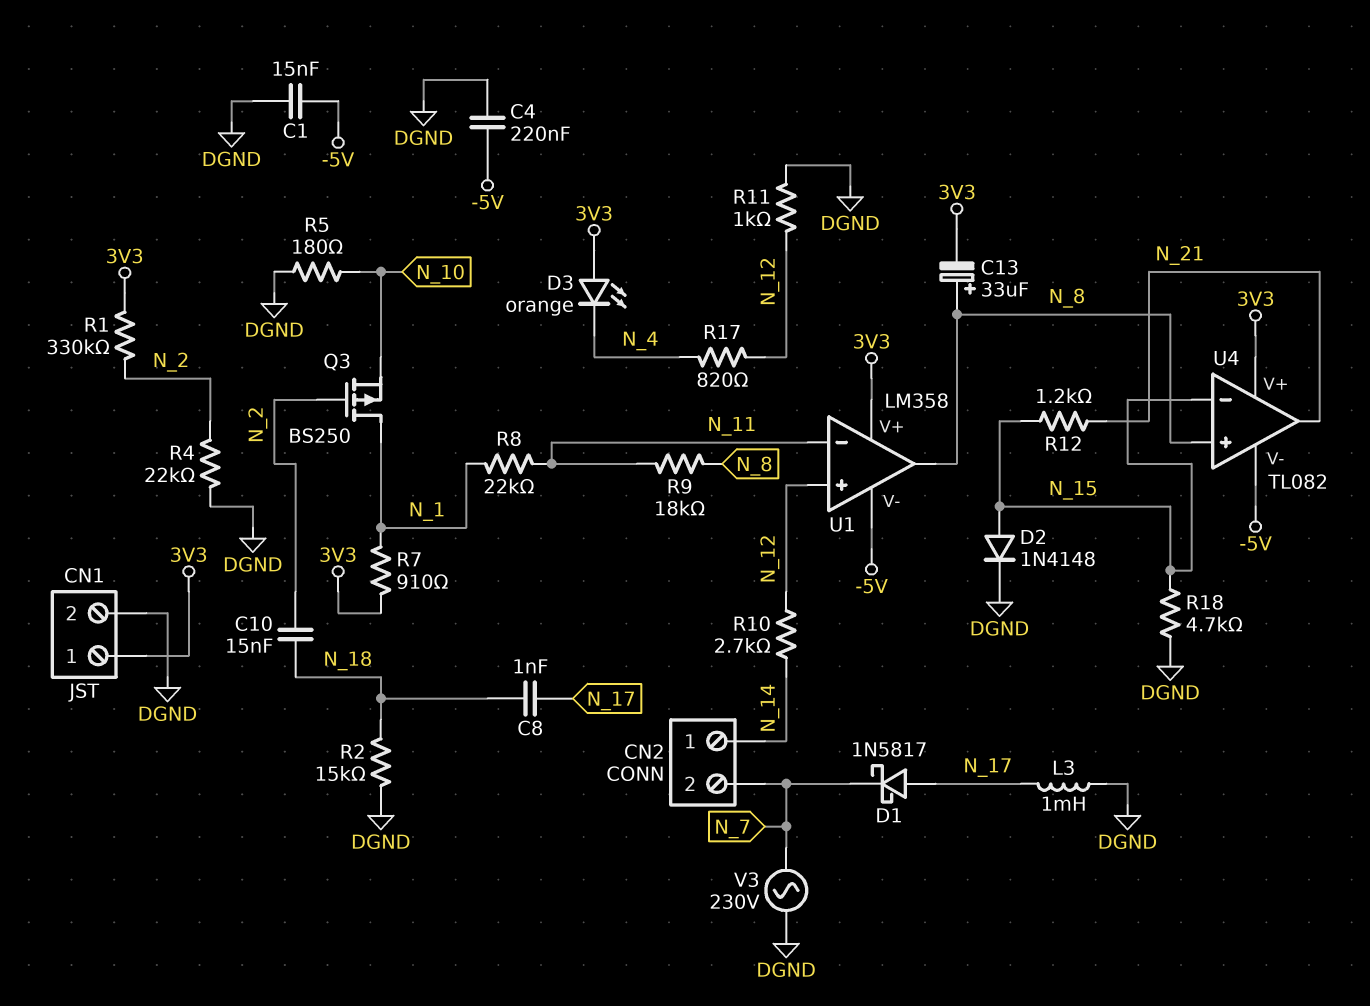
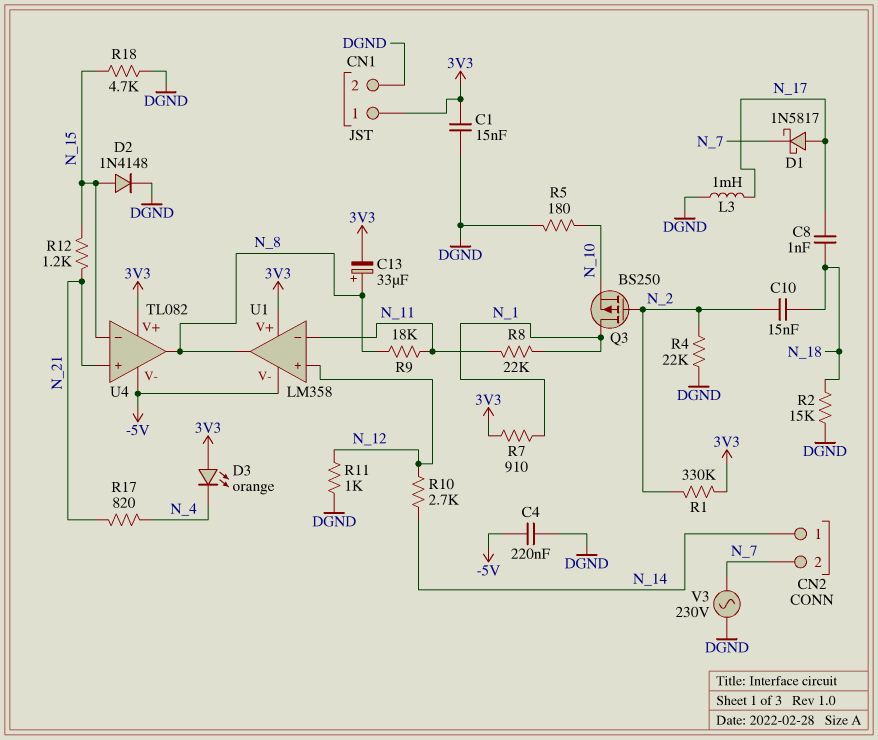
C1: 15nF (-5V, DGND) -> 15nF (3V3, DGND)
R17: 820 (N_4, N_12) -> 820 (N_4, N_21)
U4 pin in+: N_8 -> N_21
U4 pin out: N_21 -> N_8

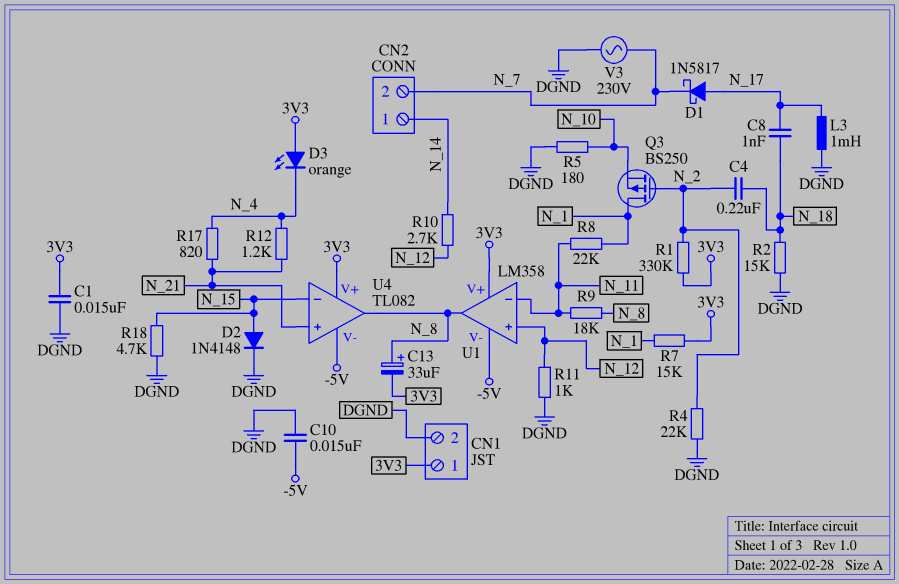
C4: 220nF (-5V, DGND) -> 220nF (N_2, N_18)
C10: 15nF (N_2, N_18) -> 15nF (-5V, DGND)
R7: 910 (3V3, N_1) -> 15k (3V3, N_1)
R12: 1.2k (N_15, N_21) -> 1.2k (N_4, N_21)

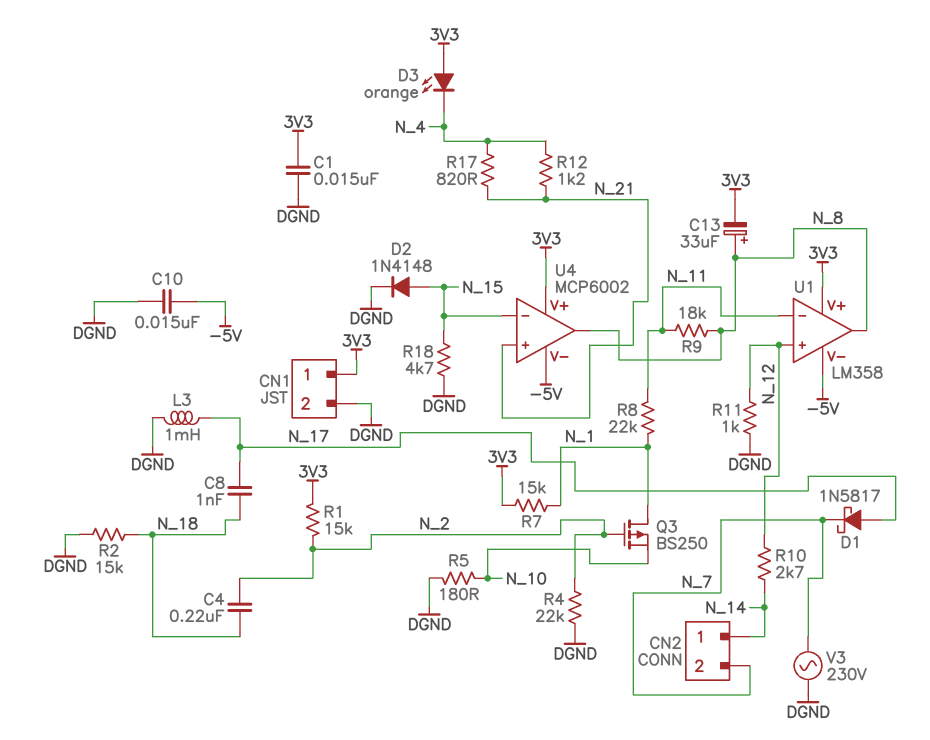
R1: 330k (3V3, N_2) -> 15k (3V3, N_2)
U4: TL082 -> MCP6002

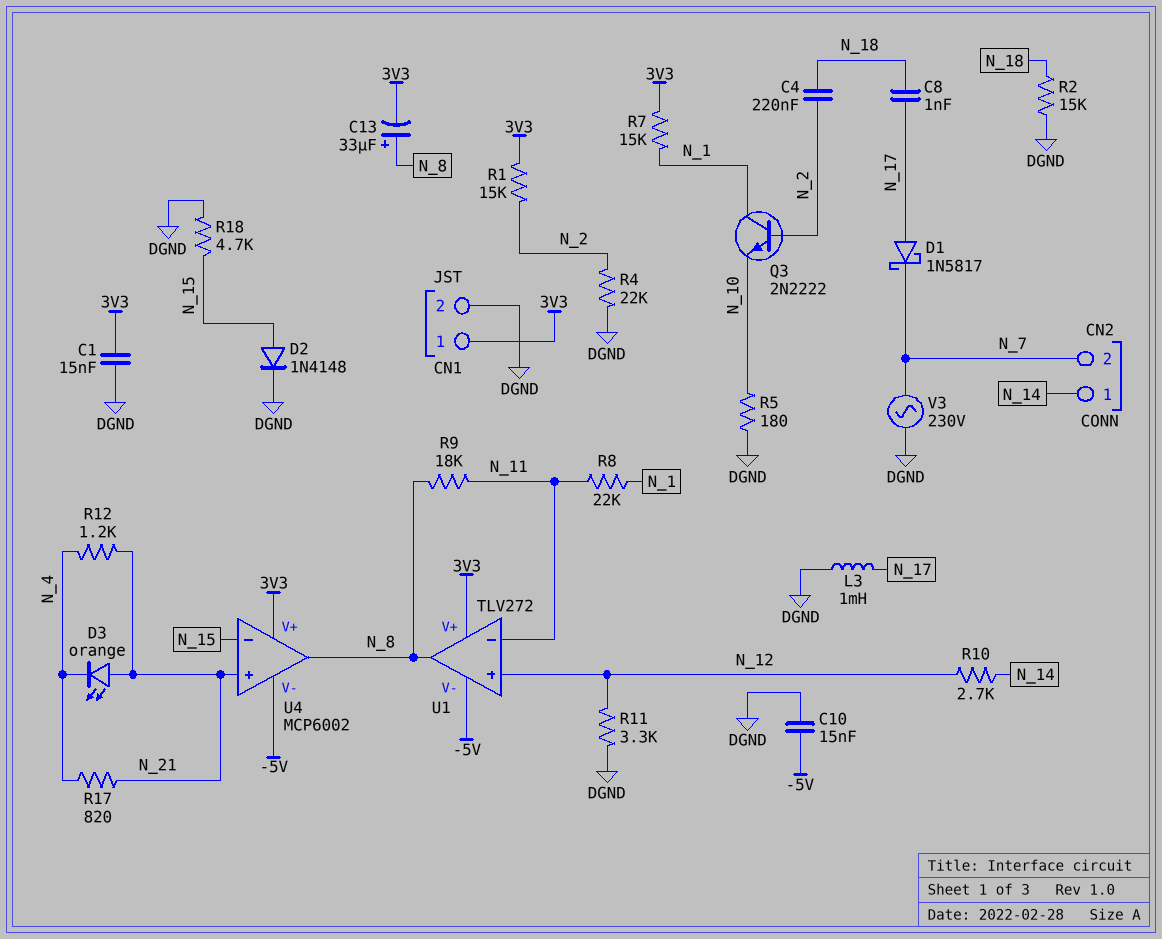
D3: LED orange (A 3V3, K N_4) -> LED orange (A N_21, K N_4)
Q3: PMOS BS250 (G N_2, D N_1, S N_10) -> NPN 2N2222 (B N_2, C N_1, E N_10)
R11: 1k (DGND, N_12) -> 3.3k (DGND, N_12)
U1: LM358 -> TLV272

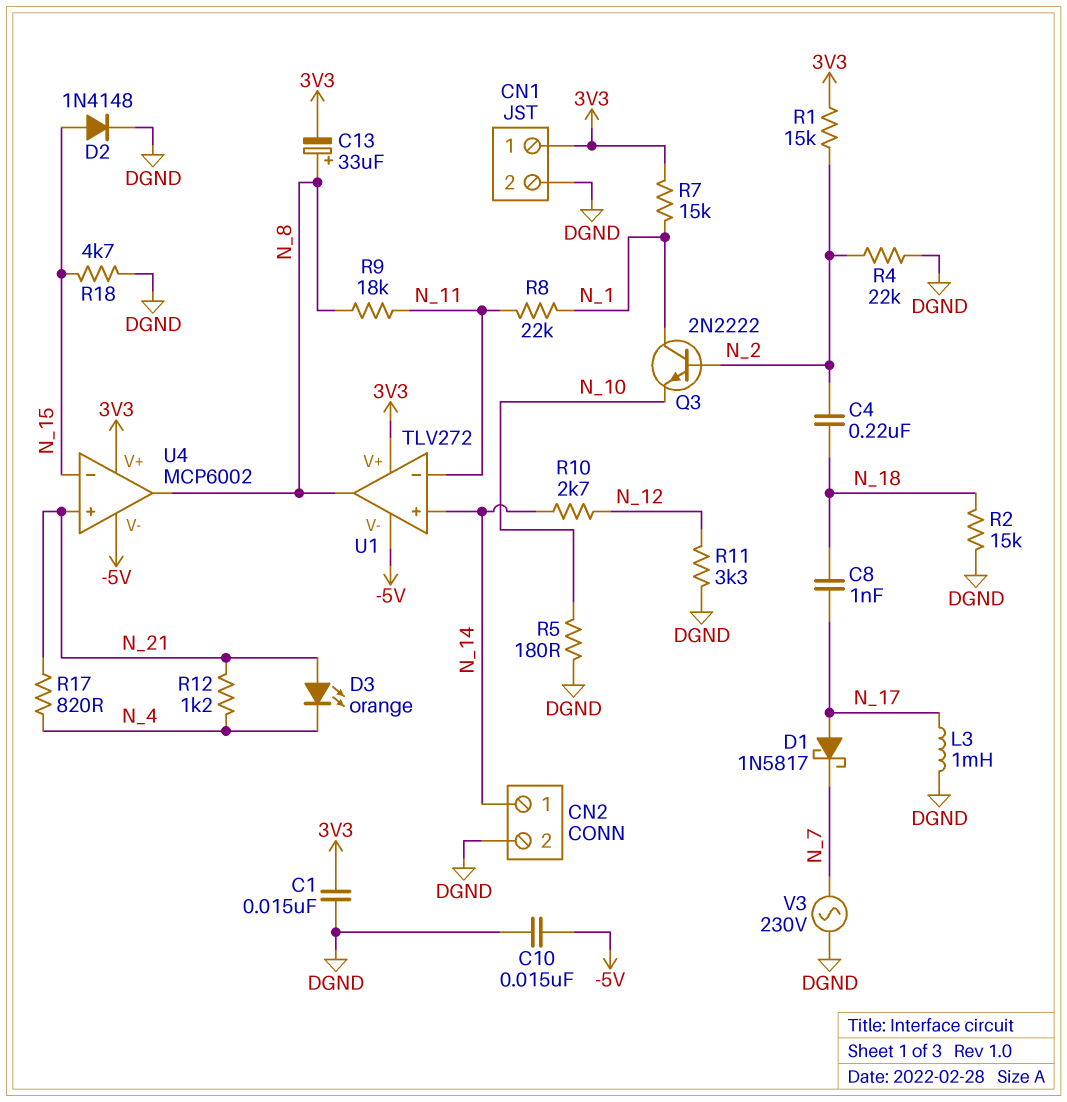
CN2 pin 2: N_7 -> DGND
U1 pin in+: N_12 -> N_14

